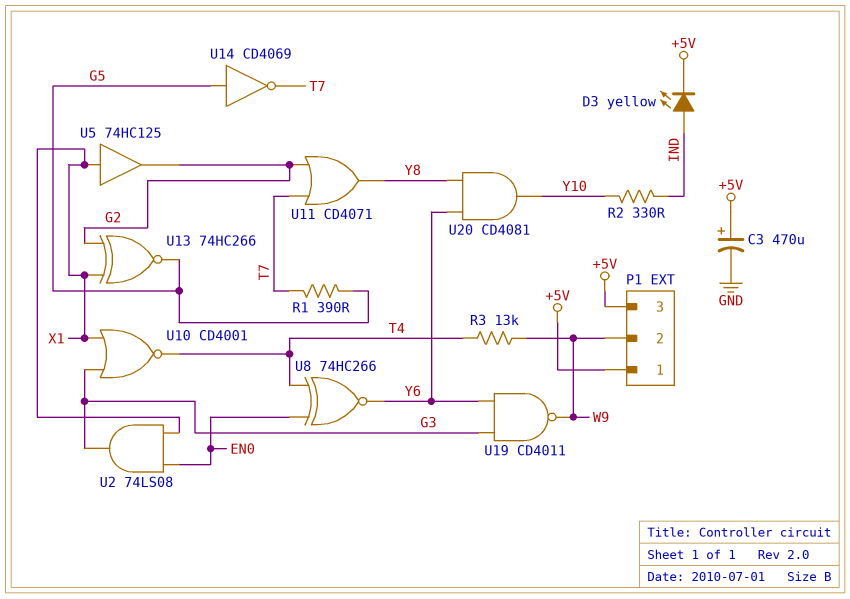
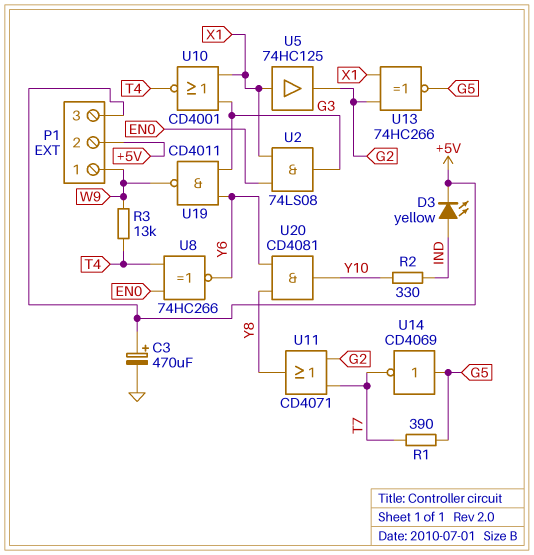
P1 pin 1: +5V -> W9
P1 pin 2: W9 -> +5V

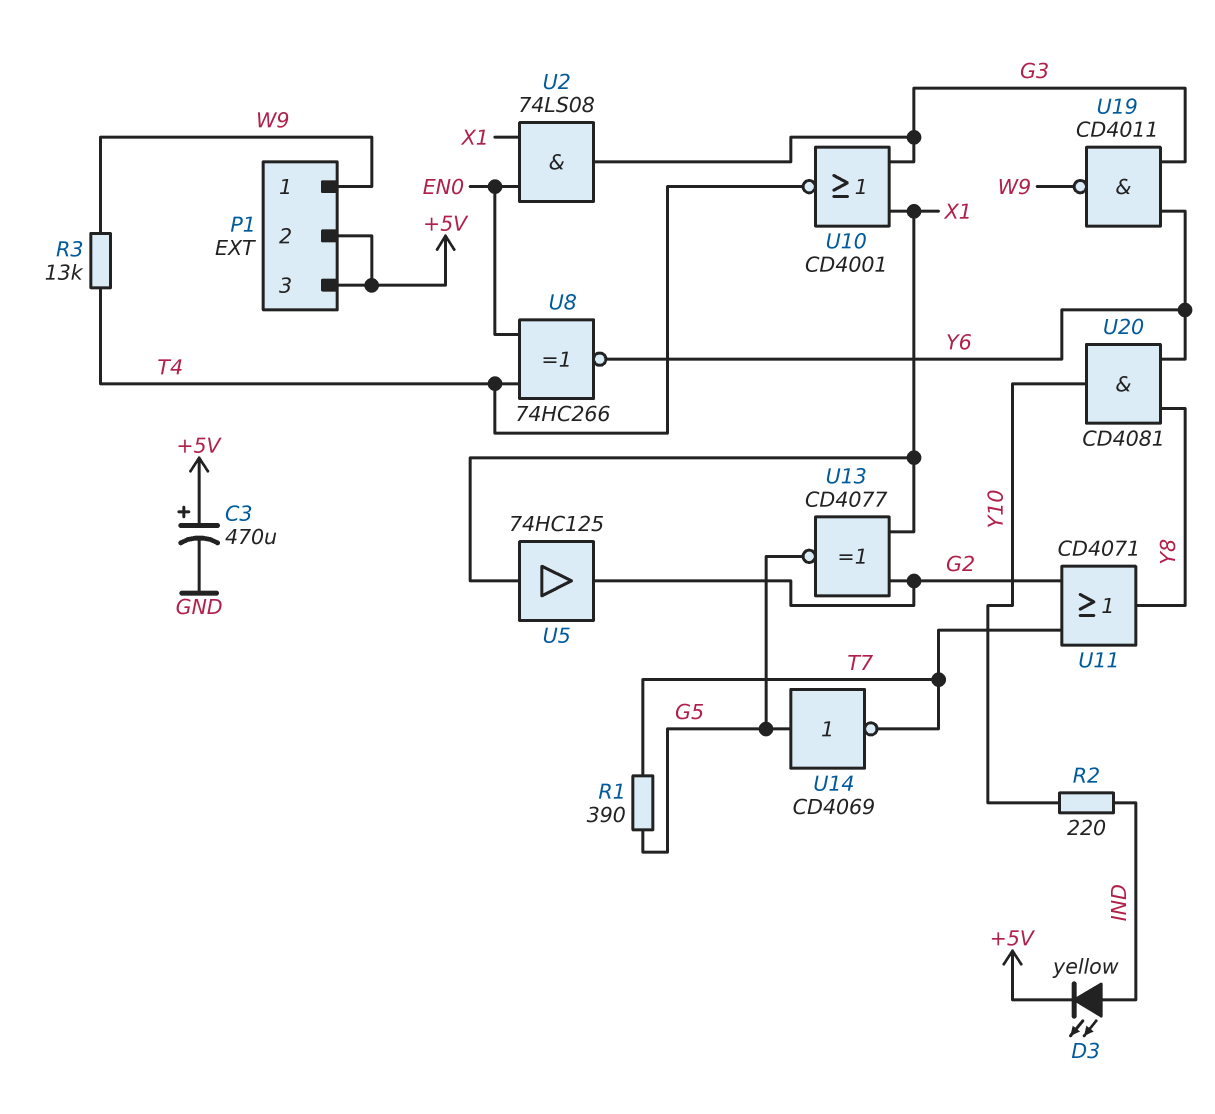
R2: 330 (IND, Y10) -> 220 (IND, Y10)
U13: XNOR 74HC266 (in G2, in X1, out G5) -> XNOR CD4077 (in G2, in X1, out G5)

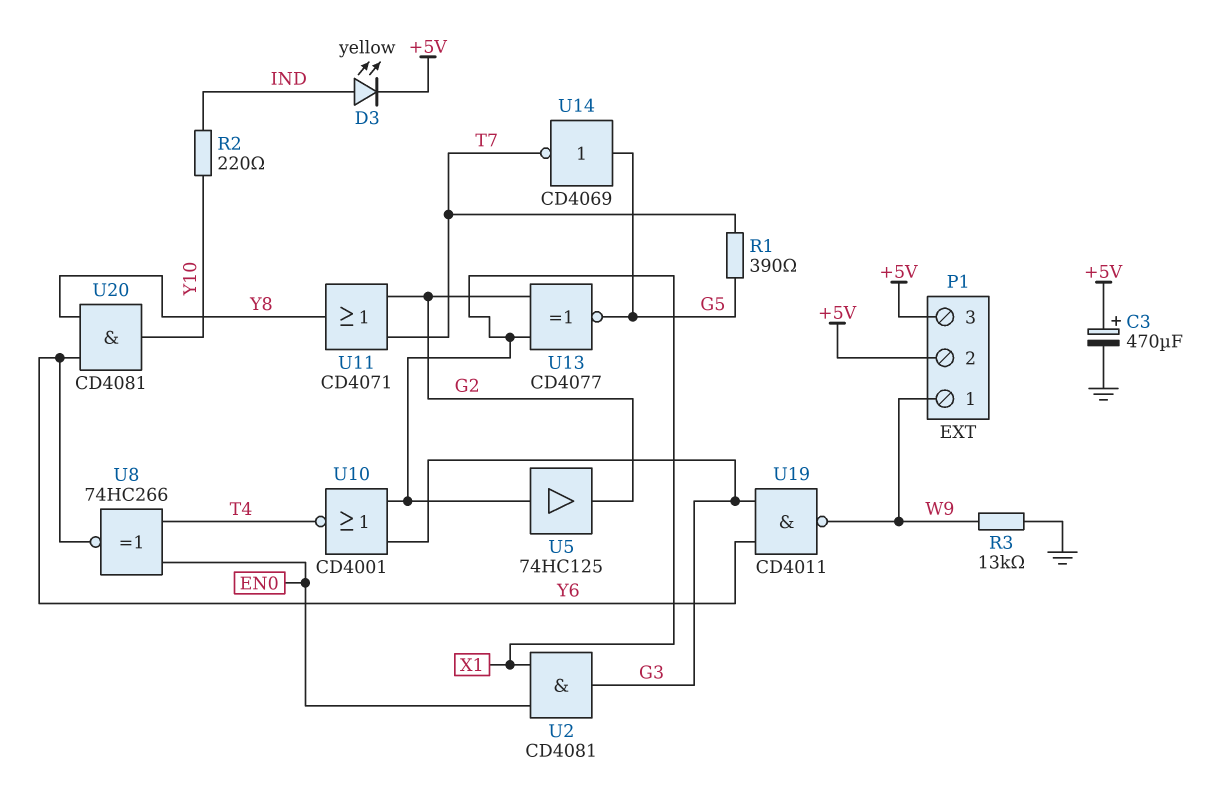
R3: 13k (T4, W9) -> 13k (GND, W9)
U2: AND 74LS08 (in EN0, in X1, out G3) -> AND CD4081 (in EN0, in X1, out G3)

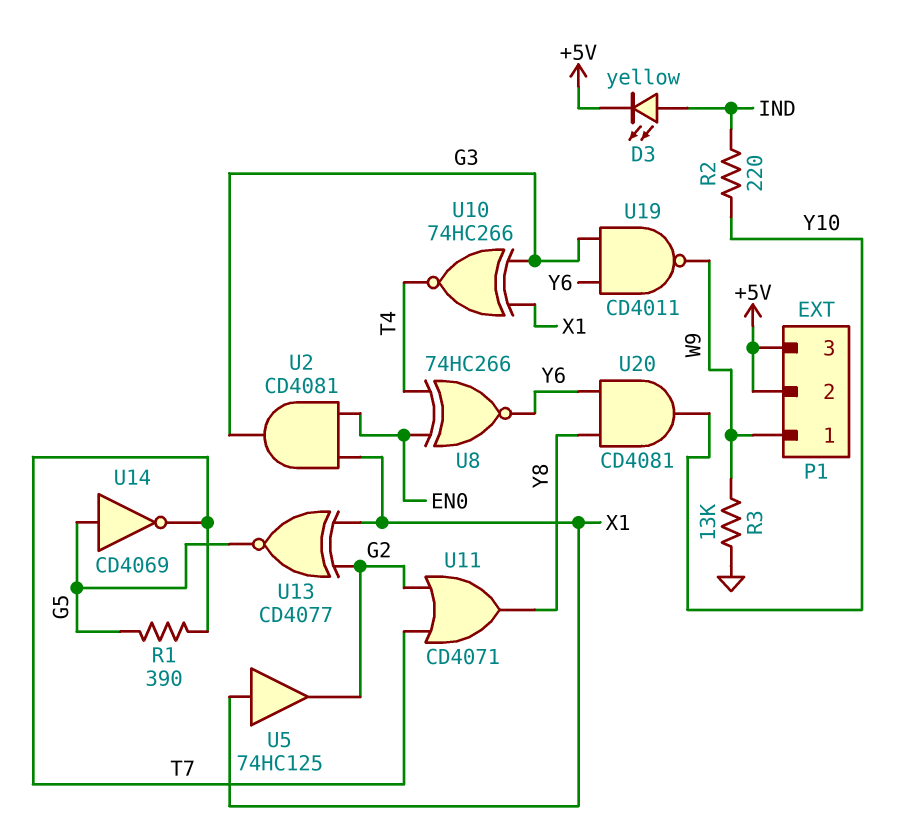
C3: 470uF (plus +5V, minus GND) -> none
U10: NOR CD4001 (in G3, in X1, out T4) -> XNOR 74HC266 (in G3, in X1, out T4)

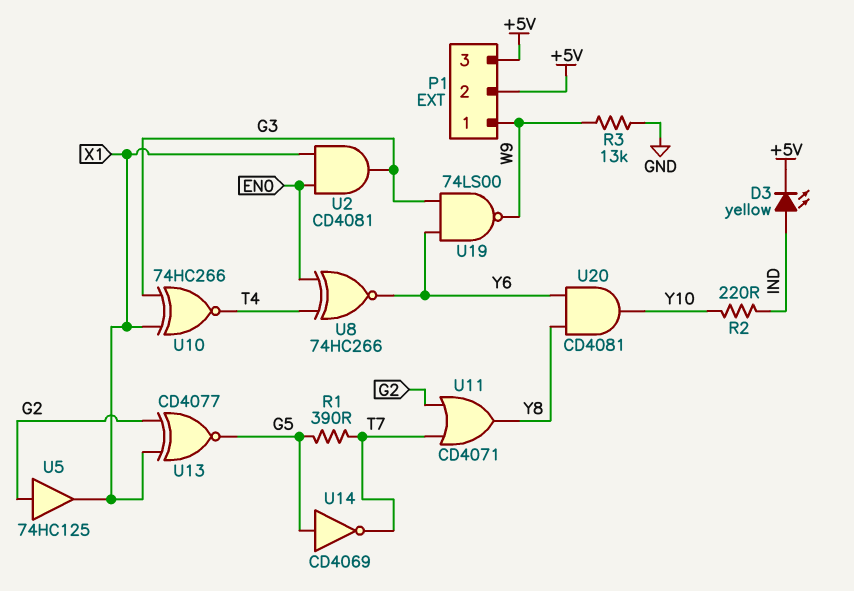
U5: buffer 74HC125 (in X1, out G2) -> buffer 74HC125 (in G2, out X1)
U19: NAND CD4011 (in G3, in Y6, out W9) -> NAND 74LS00 (in G3, in Y6, out W9)

